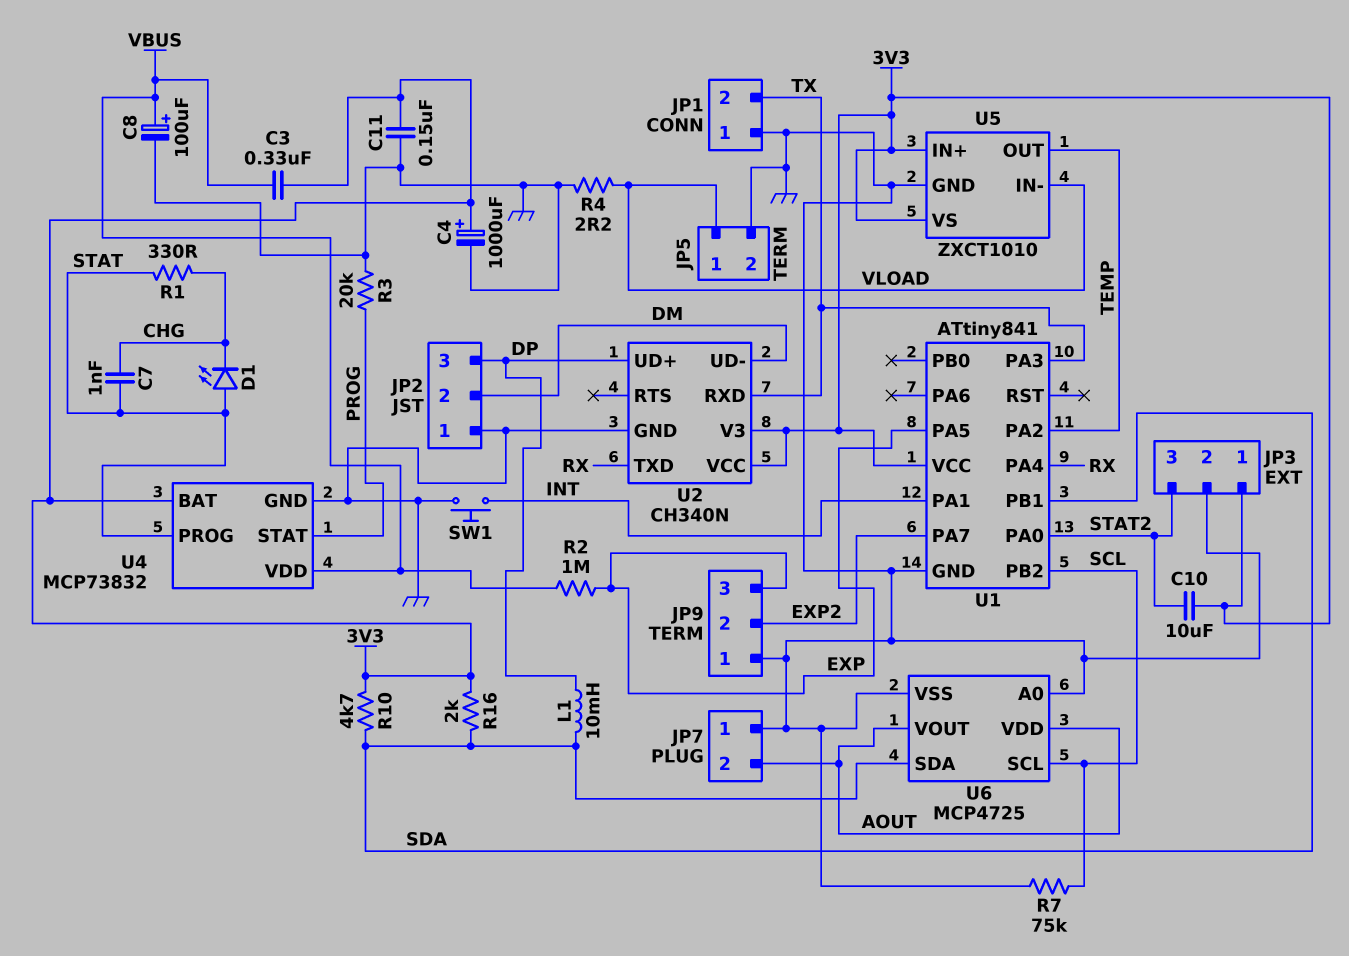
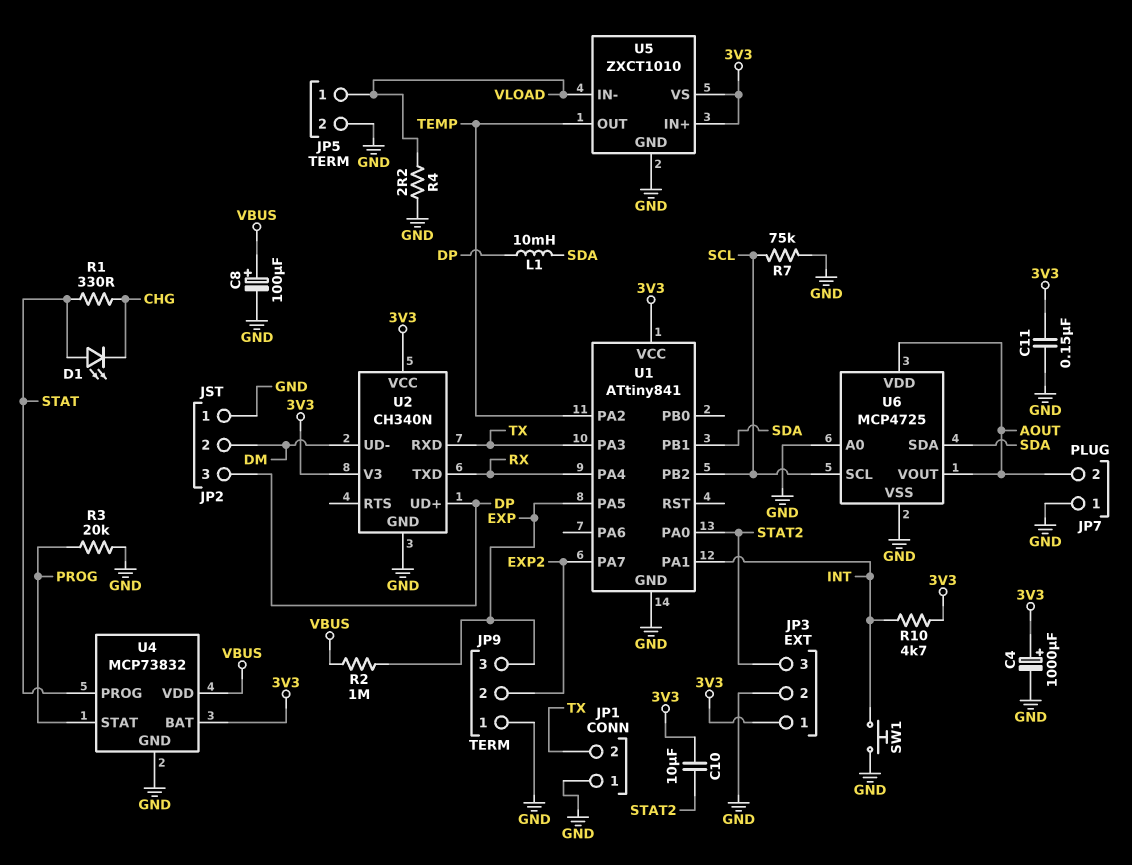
C3: 330nF (3V3, VBUS) -> none
C7: 1nF (CHG, STAT) -> none
R10: 4.7k (3V3, SDA) -> 4.7k (3V3, INT)
R16: 2k (3V3, SDA) -> none

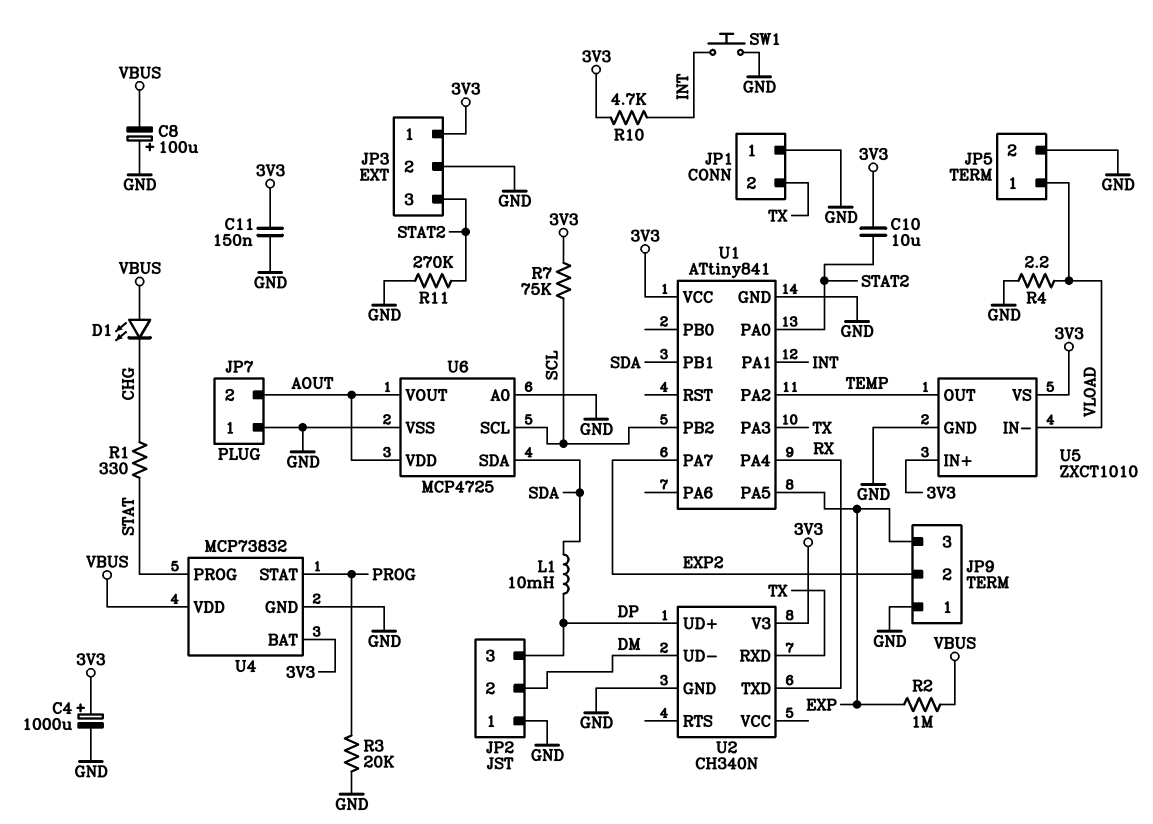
C8: 100uF (plus VBUS, minus GND) -> 100uF (plus GND, minus VBUS)
D1: LED (A STAT, K CHG) -> LED (A VBUS, K CHG)
R7: 75k (GND, SCL) -> 75k (3V3, SCL)
R11: none -> 270k (GND, STAT2)
U2 pin VCC: 3V3 -> none

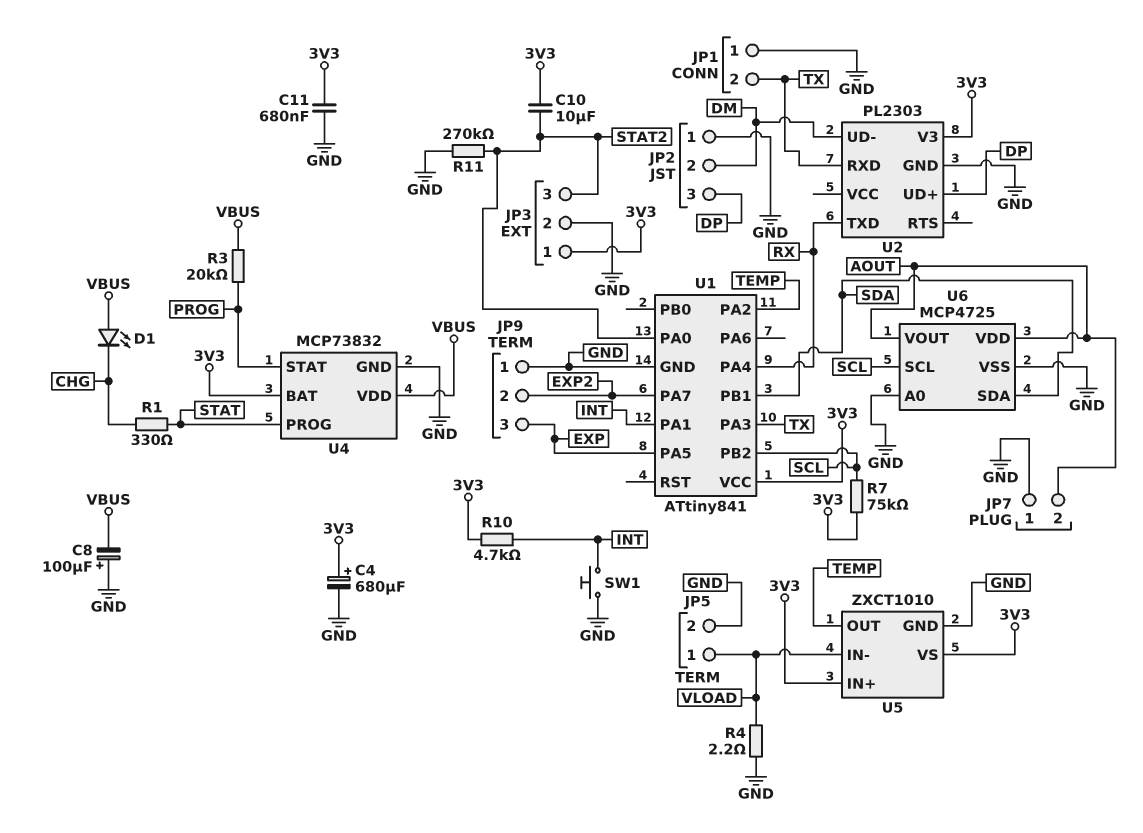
C4: 1000uF (plus 3V3, minus GND) -> 680uF (plus 3V3, minus GND)
C11: 150nF (3V3, GND) -> 680nF (3V3, GND)
L1: 10mH (DP, SDA) -> none
R2: 1M (EXP, VBUS) -> none
R3: 20k (GND, PROG) -> 20k (PROG, VBUS)
U2: CH340N -> PL2303

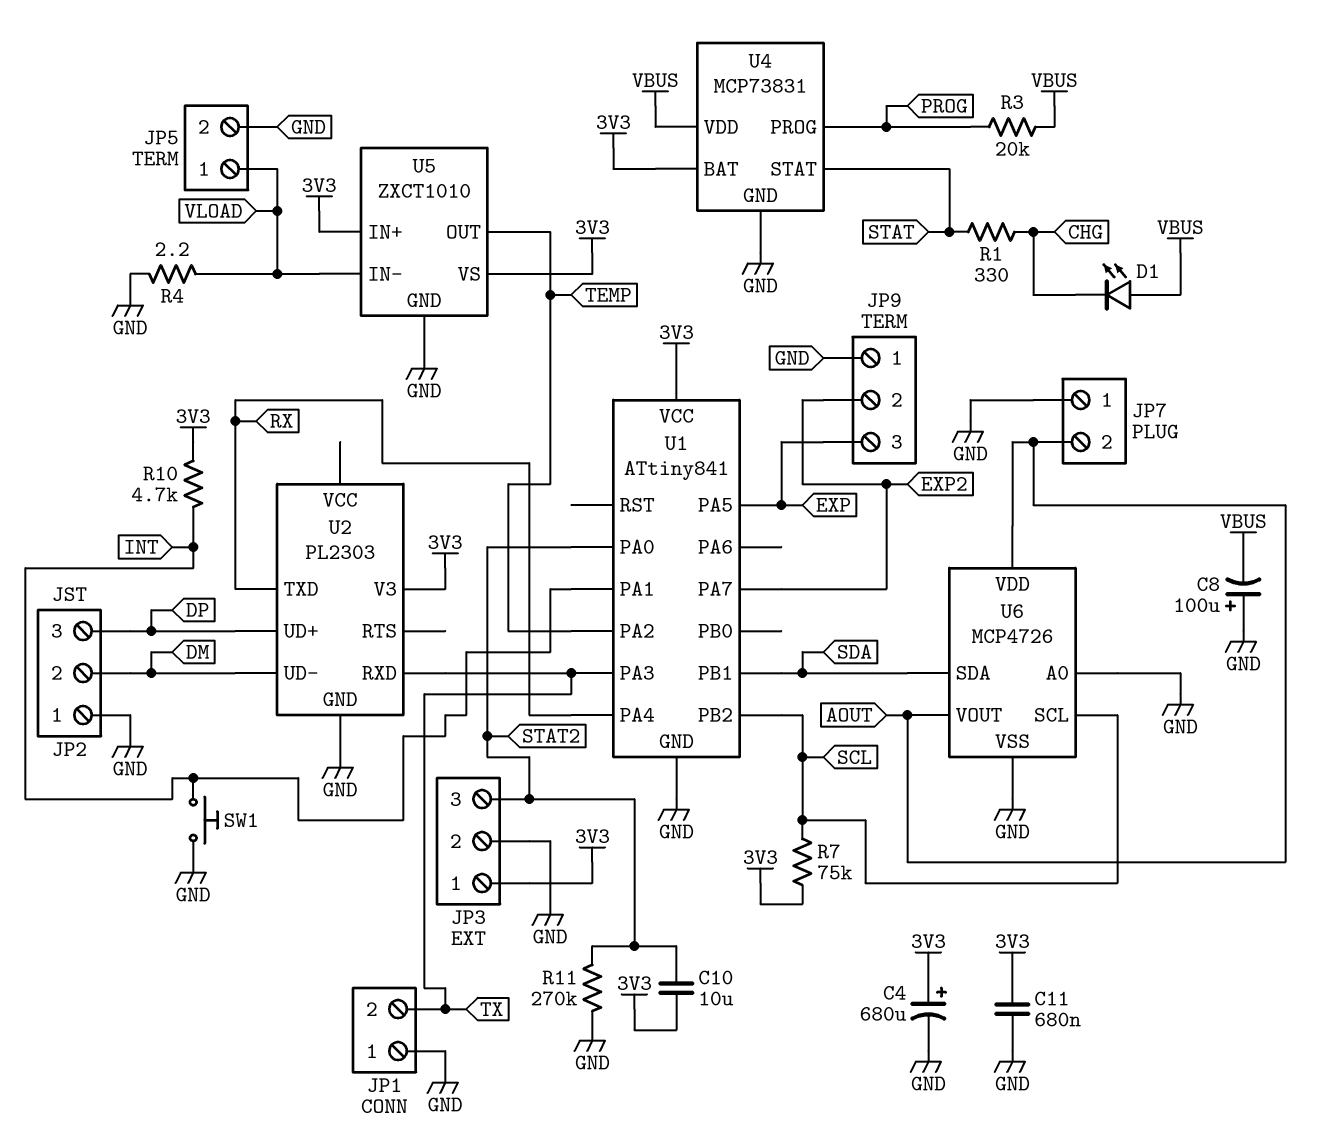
U4: MCP73832 -> MCP73831
U4 pin PROG: STAT -> PROG
U4 pin STAT: PROG -> STAT
U6: MCP4725 -> MCP4726

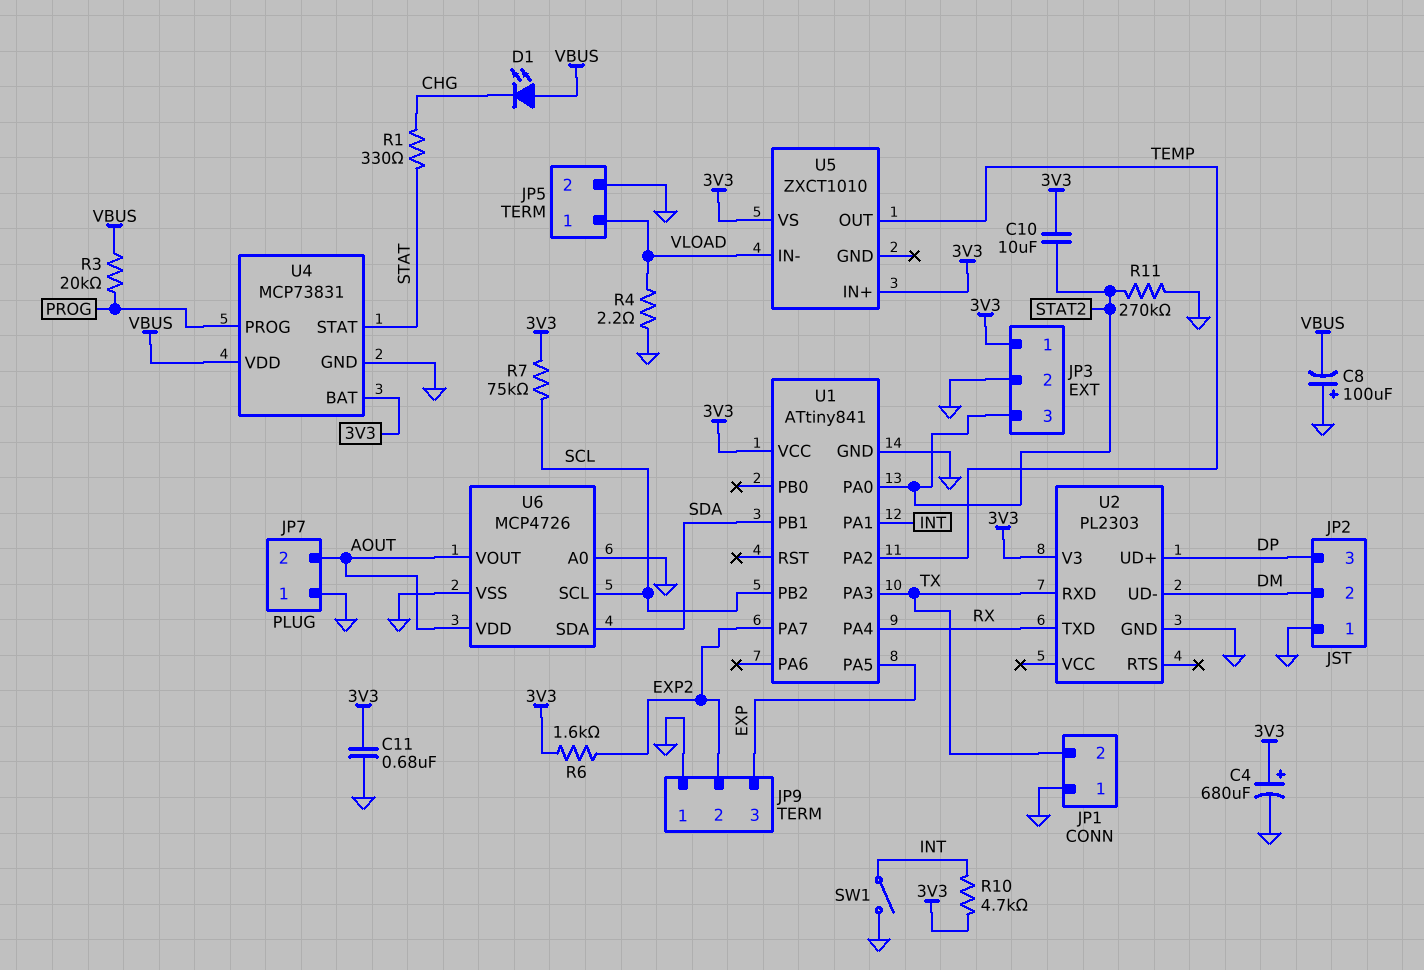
R6: none -> 1.6k (3V3, EXP2)
SW1: button (GND, INT) -> switch (GND, INT)
U5 pin GND: GND -> none

